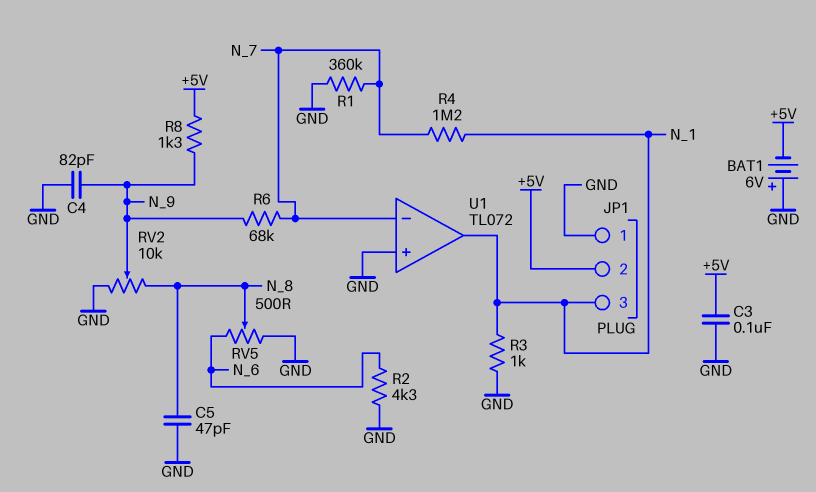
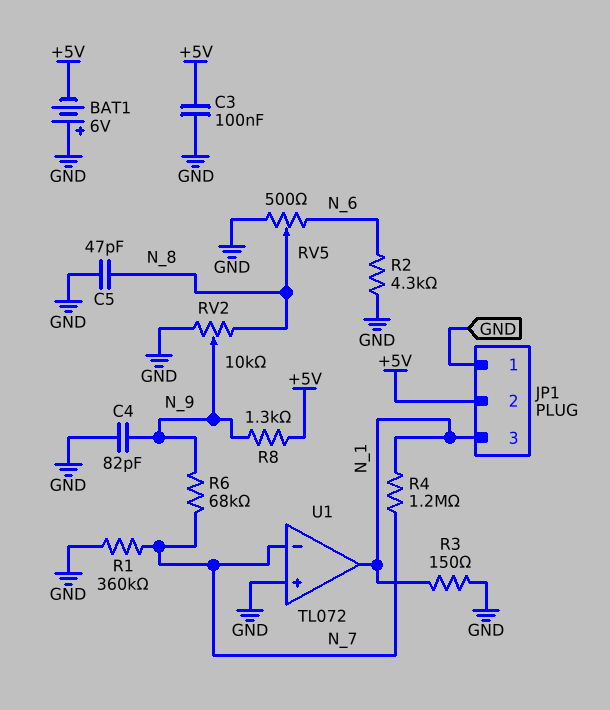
R3: 1k (GND, N_1) -> 150 (GND, N_1)

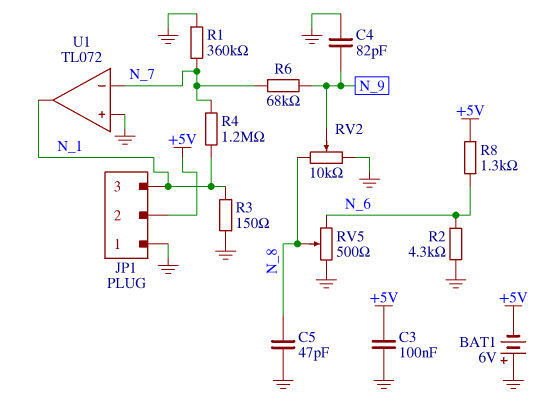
R8: 1.3k (+5V, N_9) -> 1.3k (+5V, N_6)

